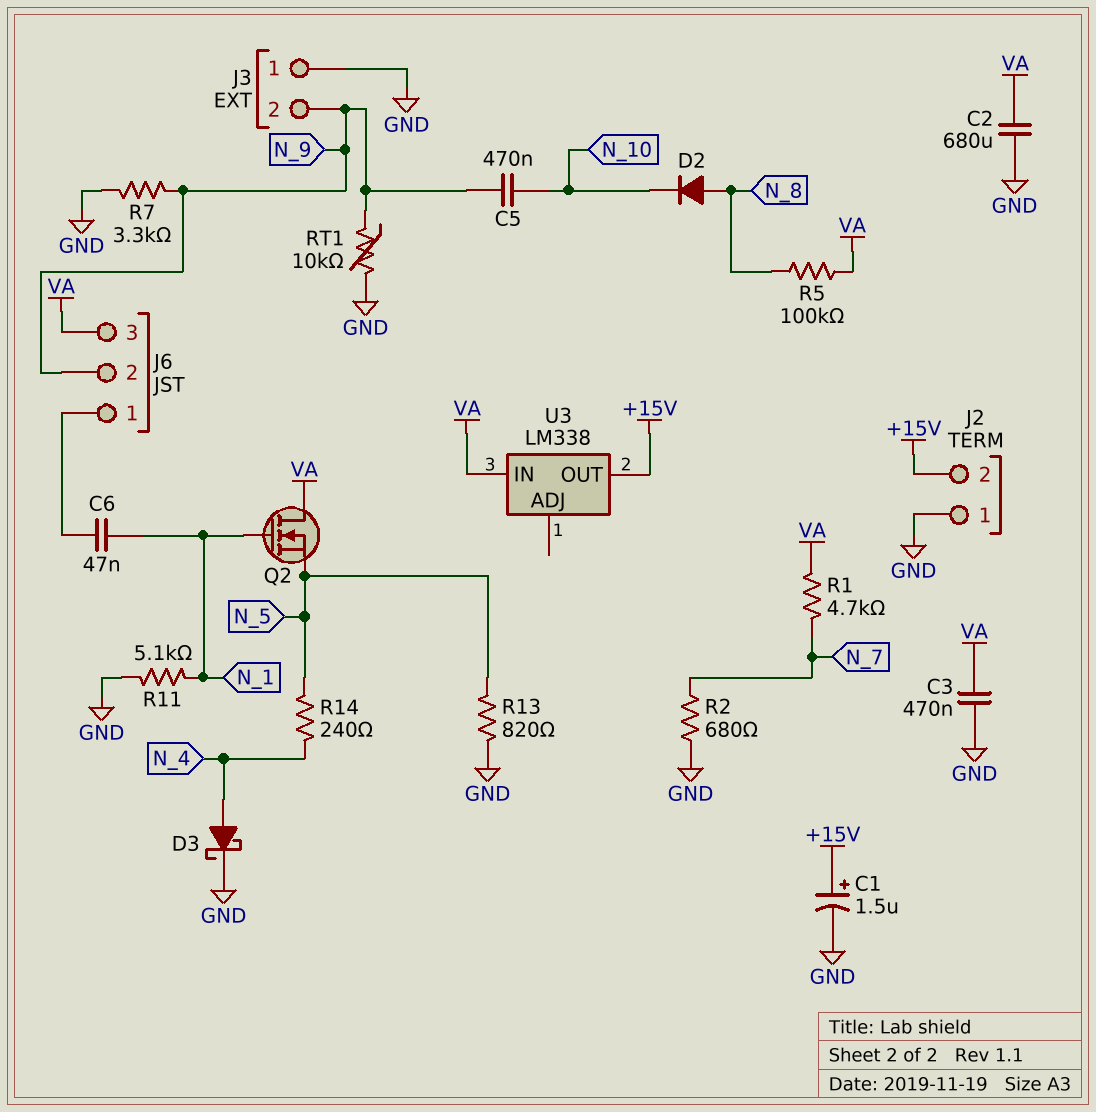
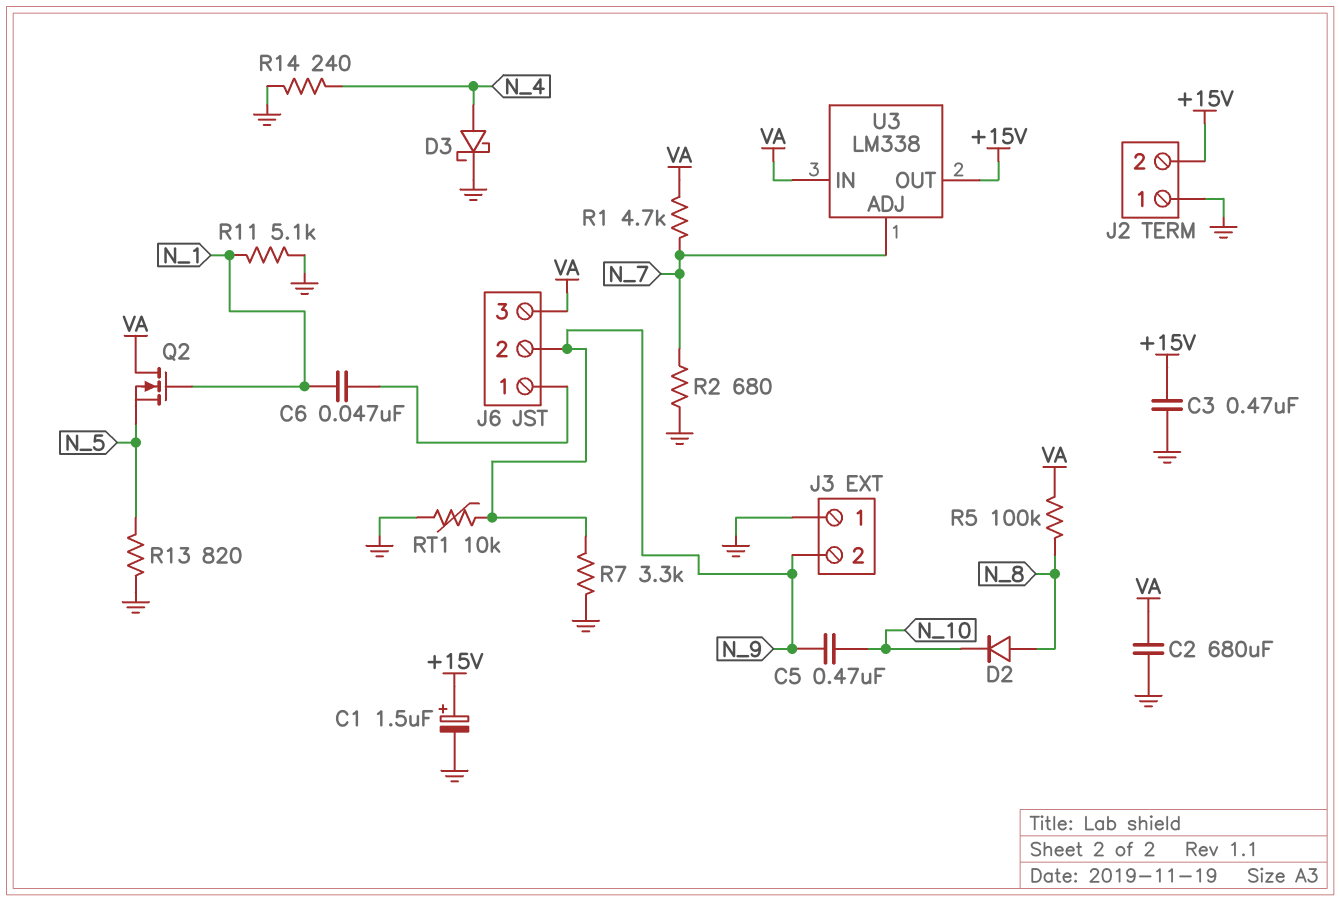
C3: 470nF (GND, VA) -> 470nF (+15V, GND)
R14: 240 (N_4, N_5) -> 240 (GND, N_4)
U3 pin ADJ: none -> N_7

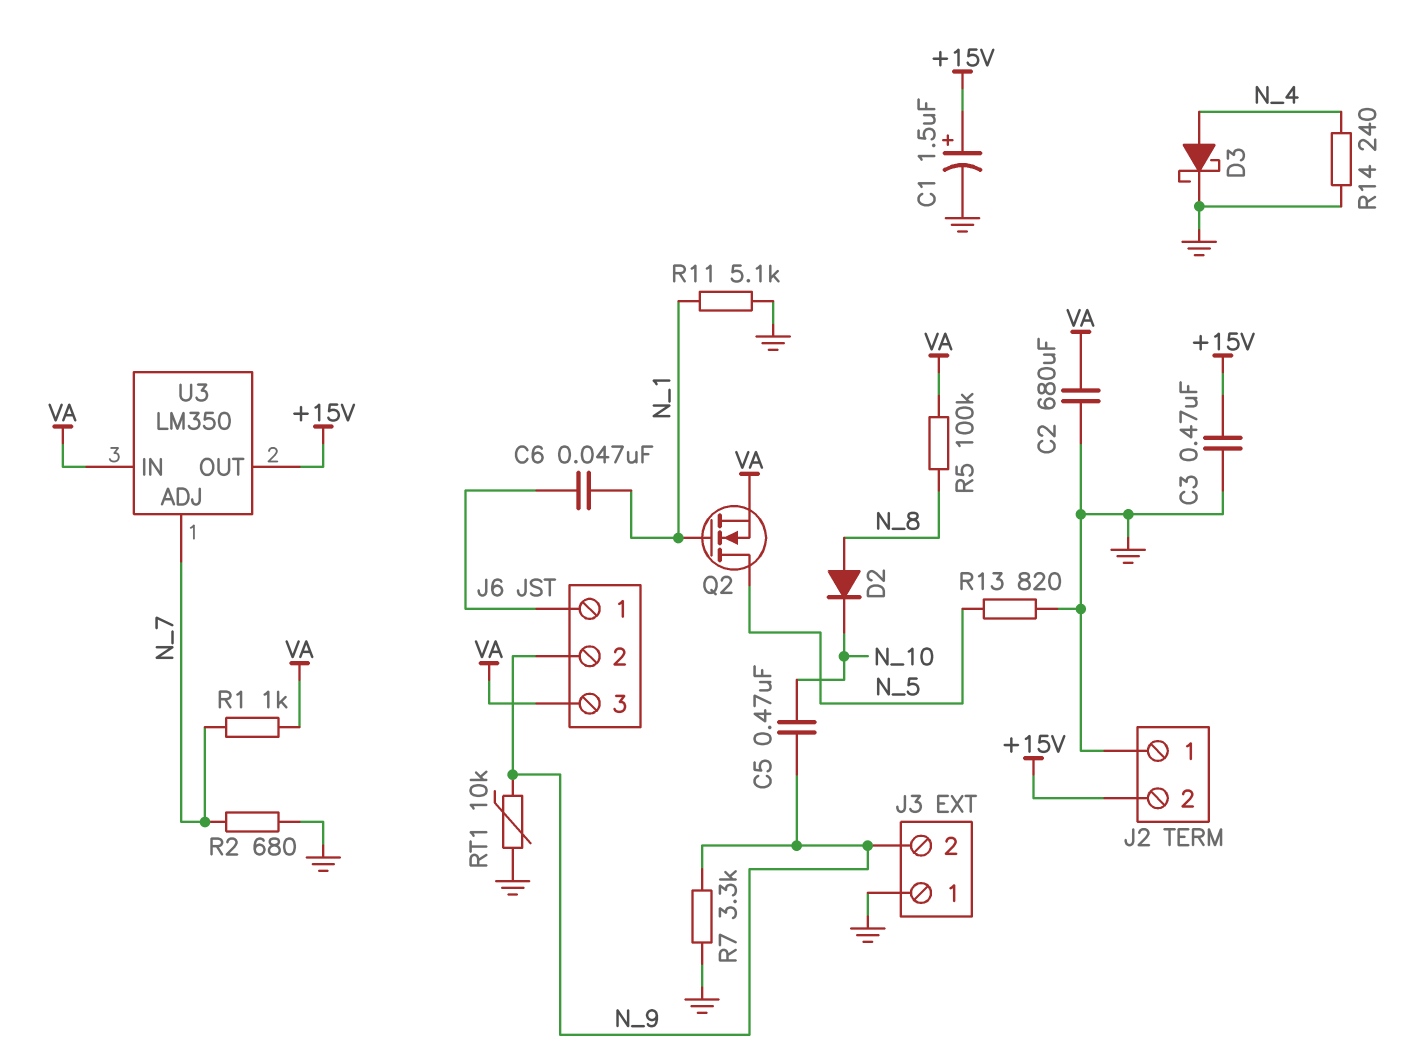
Q2: NMOS (G N_1, D VA, S N_5) -> NMOS (G N_1, D N_5, S VA)
R1: 4.7k (N_7, VA) -> 1k (N_7, VA)
U3: LM338 -> LM350

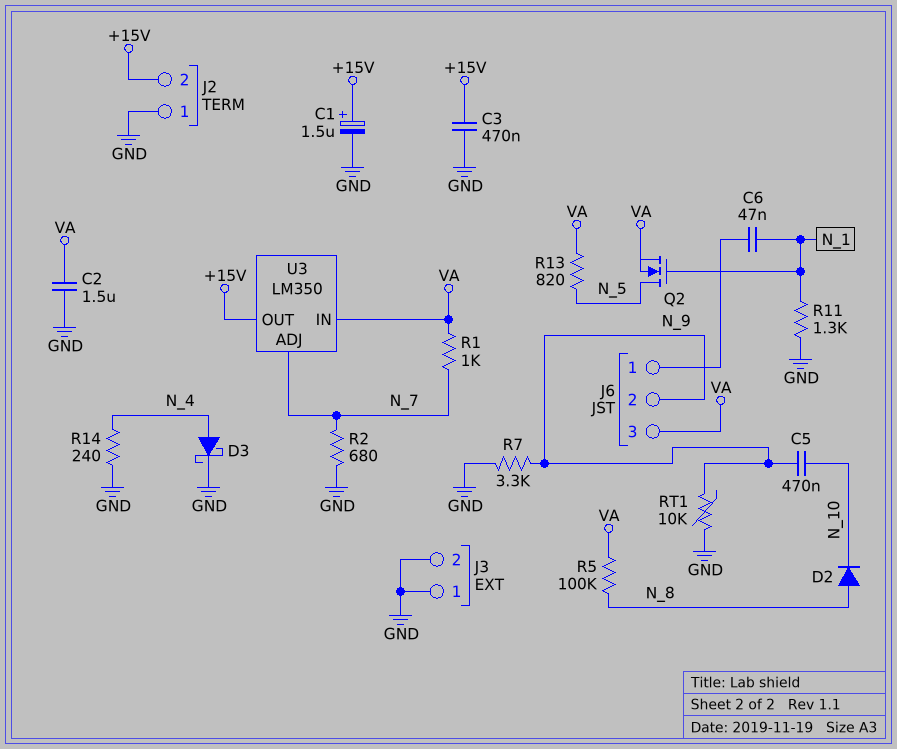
C2: 680uF (GND, VA) -> 1.5uF (GND, VA)
J3 pin 2: N_9 -> GND
R11: 5.1k (GND, N_1) -> 1.3k (GND, N_1)
R13: 820 (GND, N_5) -> 820 (N_5, VA)

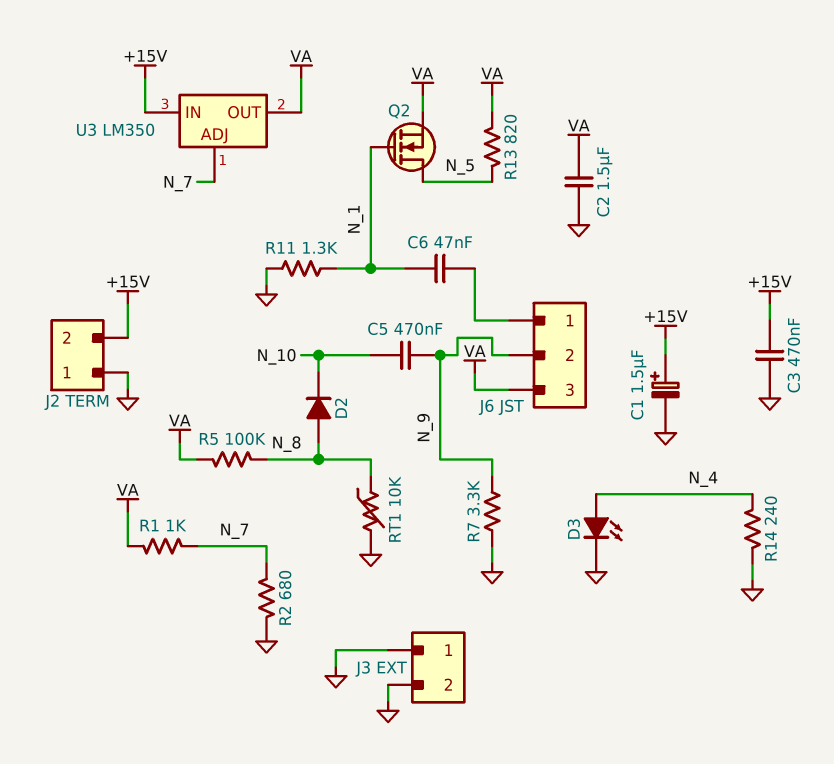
D3: schottky (A N_4, K GND) -> LED (A N_4, K GND)
RT1: 10k (GND, N_9) -> 10k (GND, N_8)
U3 pin IN: VA -> +15V
U3 pin OUT: +15V -> VA

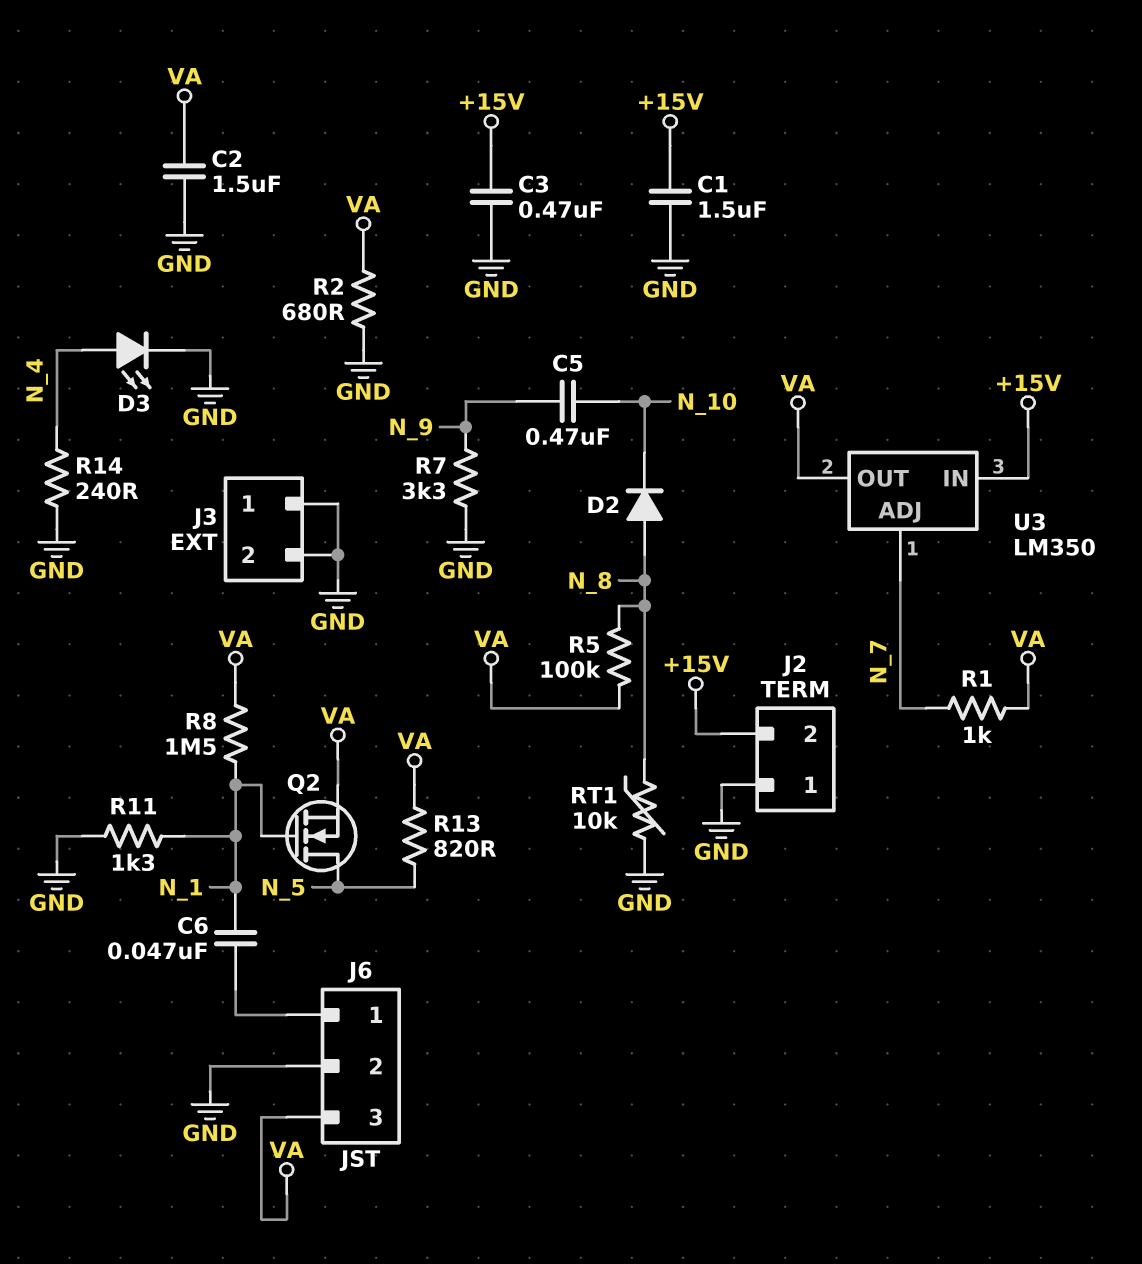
C1: 1.5uF (plus +15V, minus GND) -> 1.5uF (+15V, GND)
J6 pin 2: N_9 -> GND
R2: 680 (GND, N_7) -> 680 (GND, VA)
R8: none -> 1.5M (N_1, VA)

